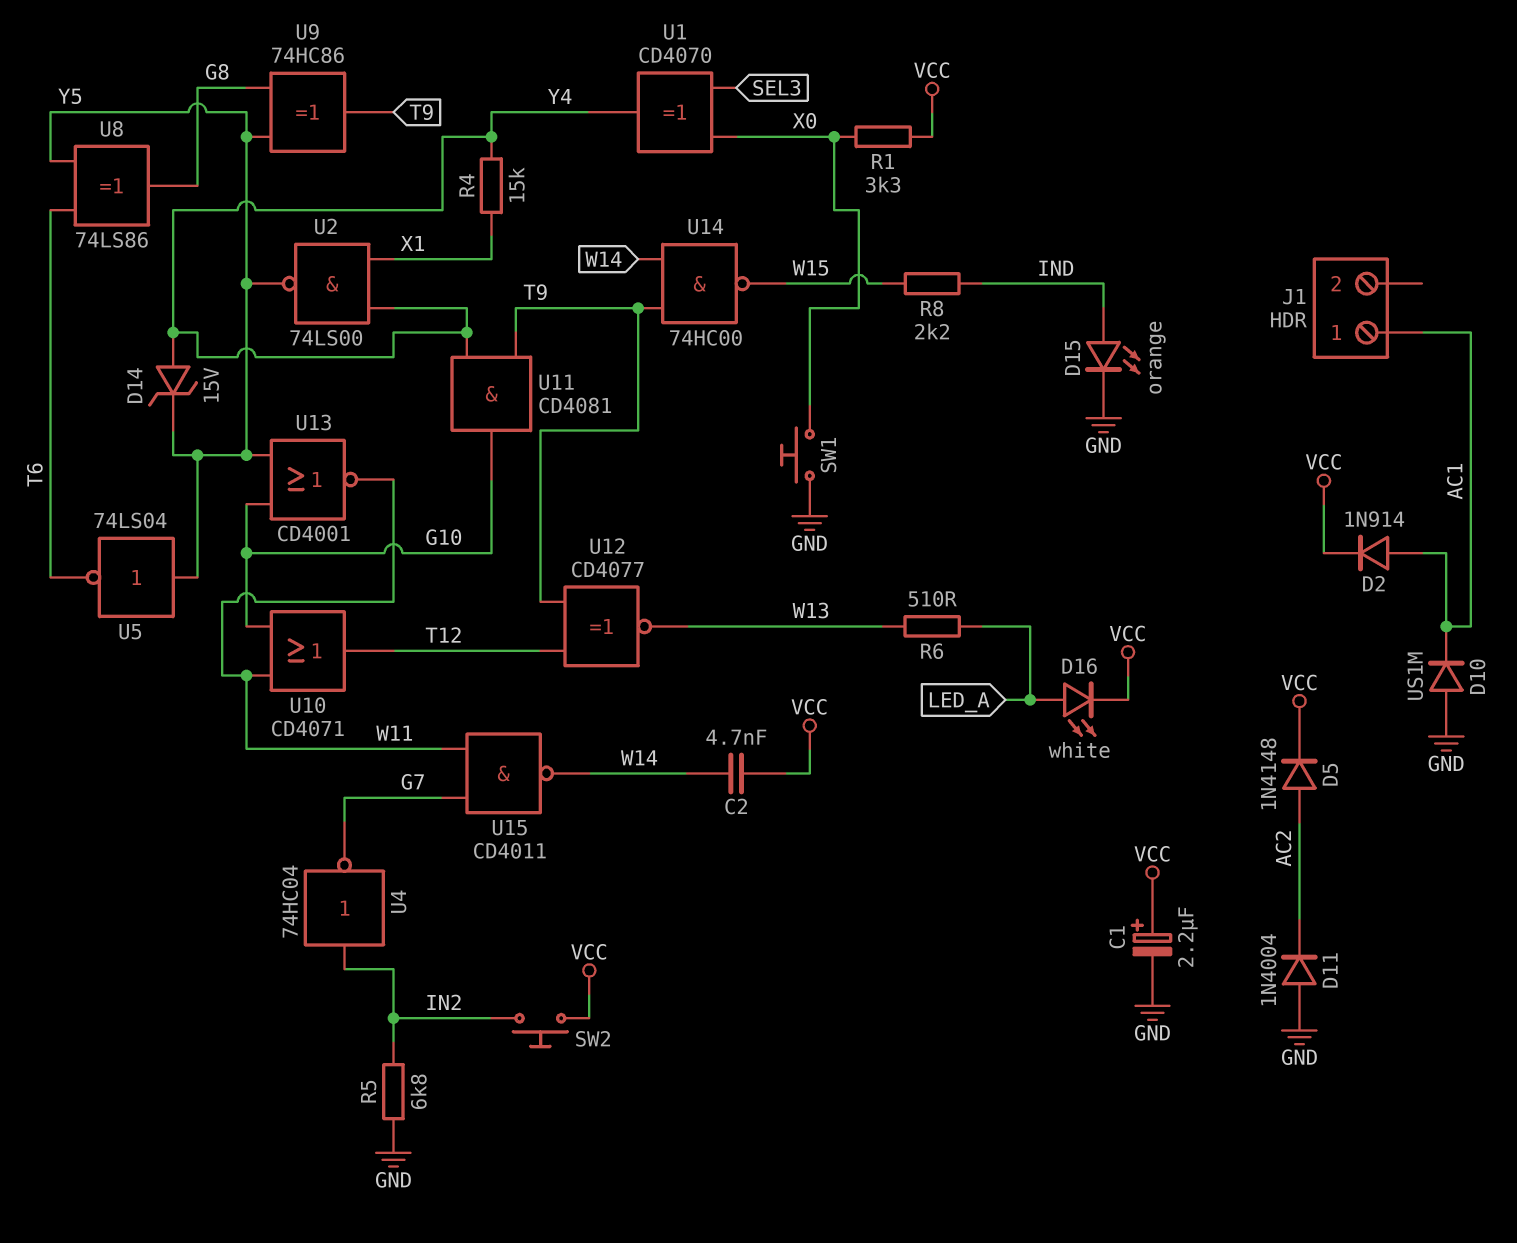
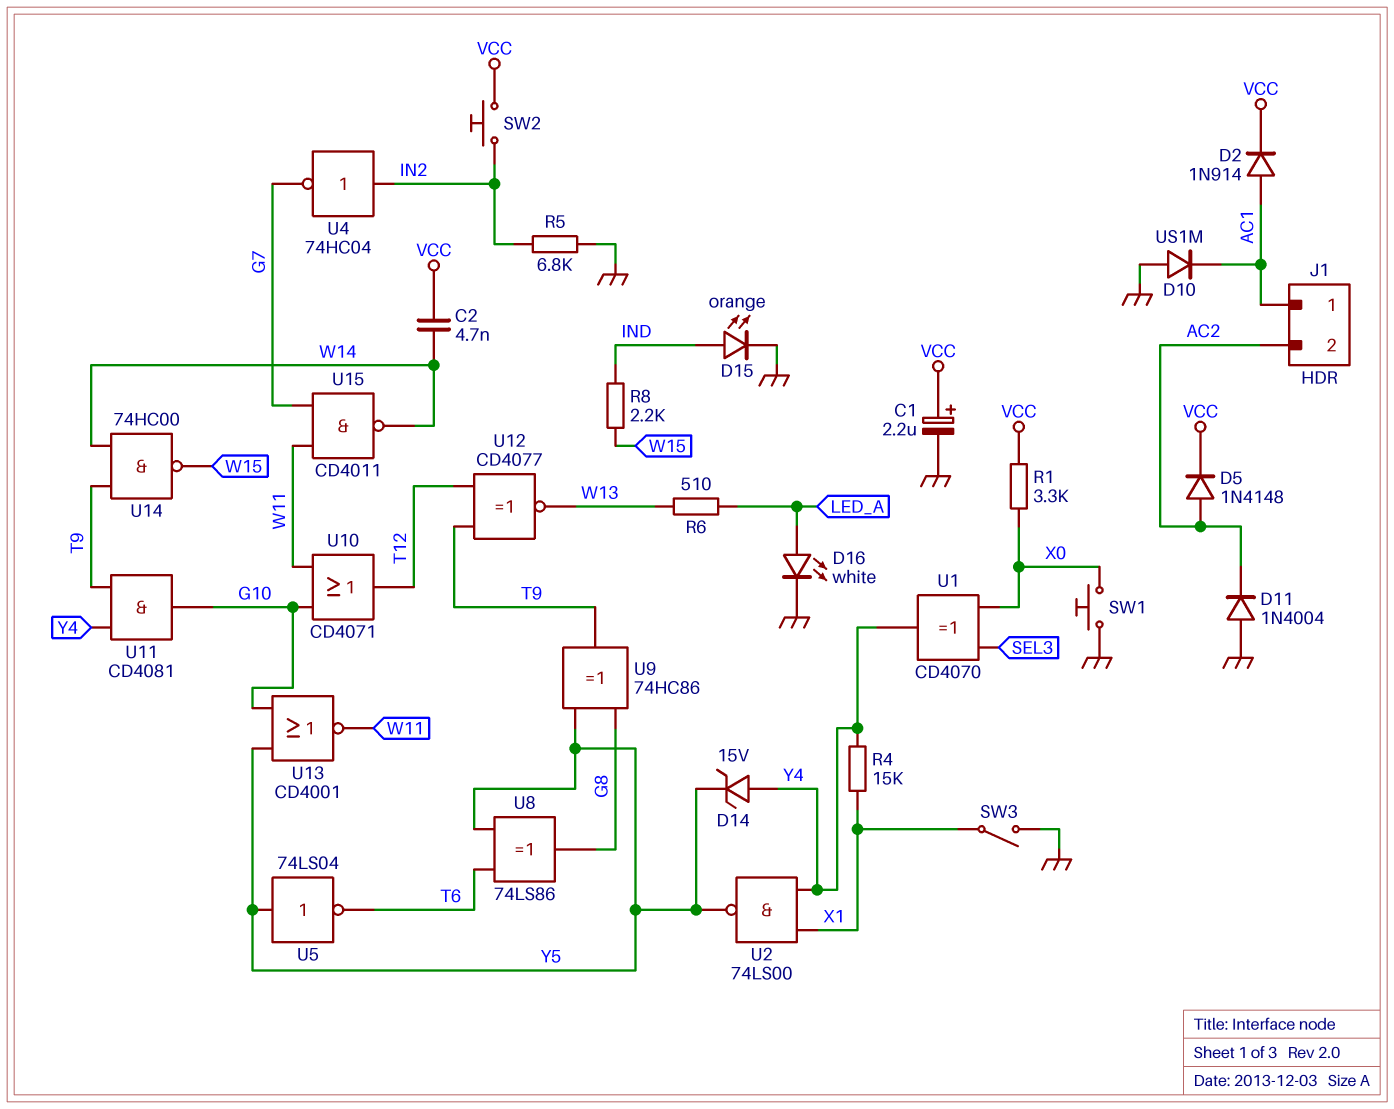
D16: LED white (A LED_A, K VCC) -> LED white (A LED_A, K GND)
J1 pin 2: none -> AC2
SW3: none -> switch (GND, X1)

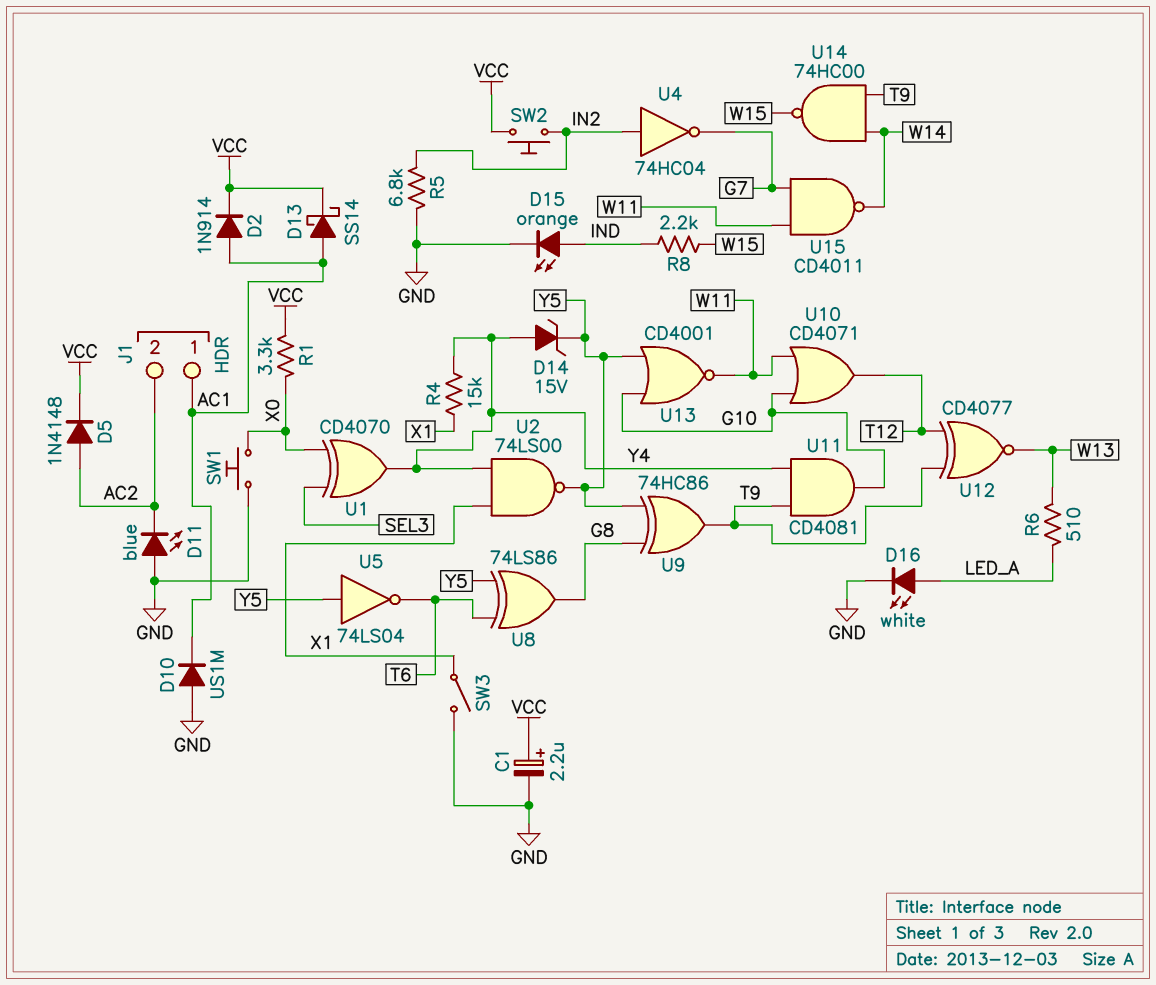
C2: 4.7nF (VCC, W14) -> none
D11: diode 1N4004 (A GND, K AC2) -> LED blue (A GND, K AC2)
D13: none -> schottky SS14 (A AC1, K VCC)

